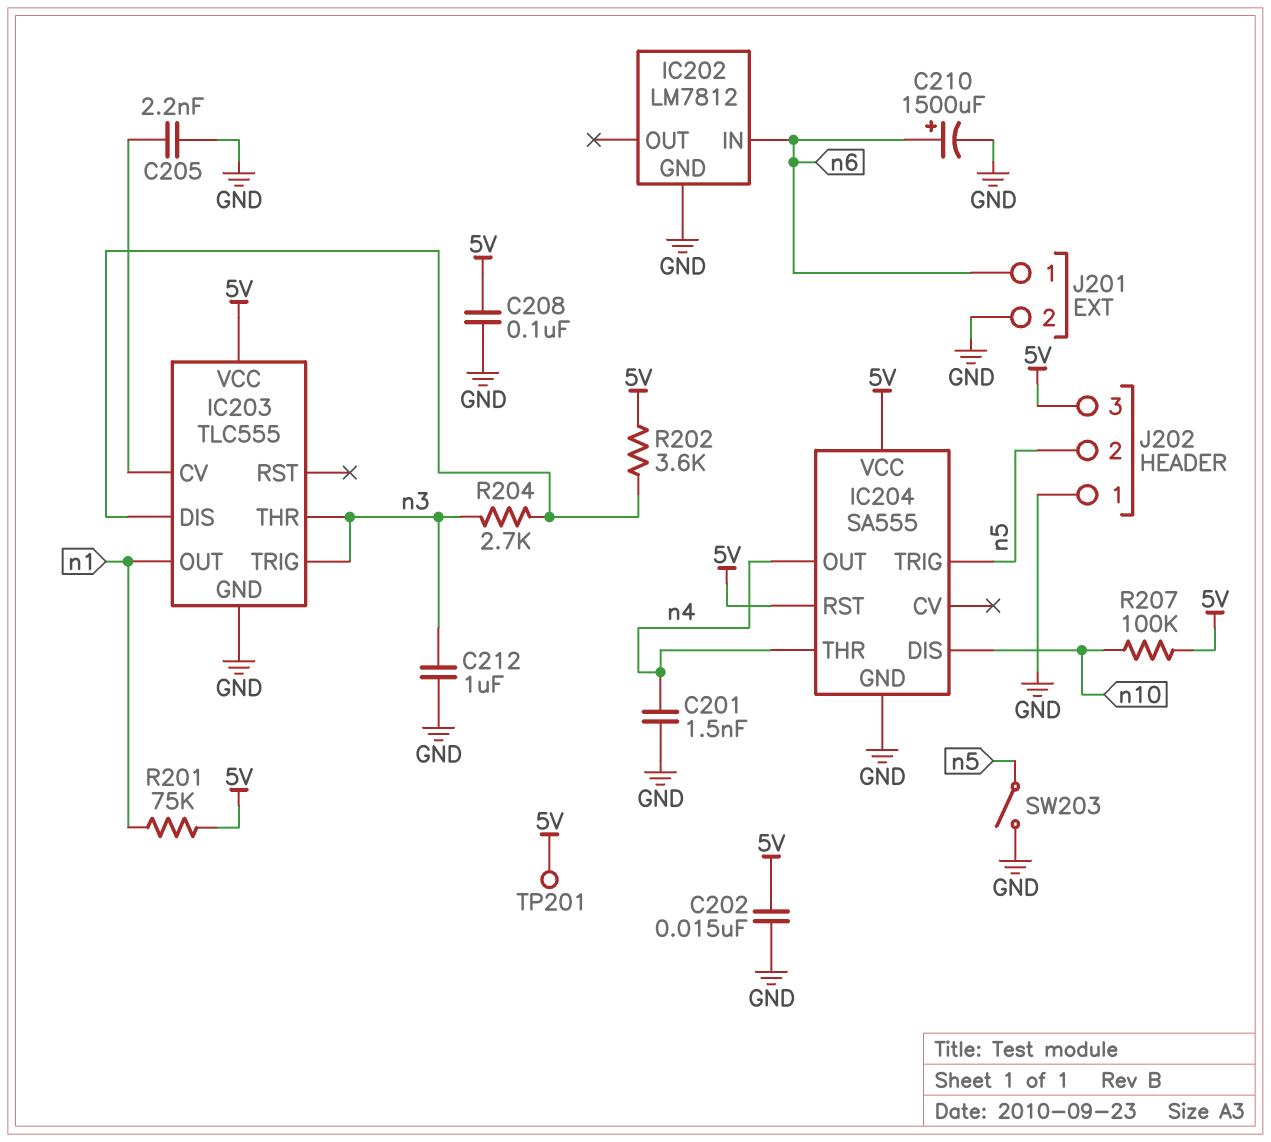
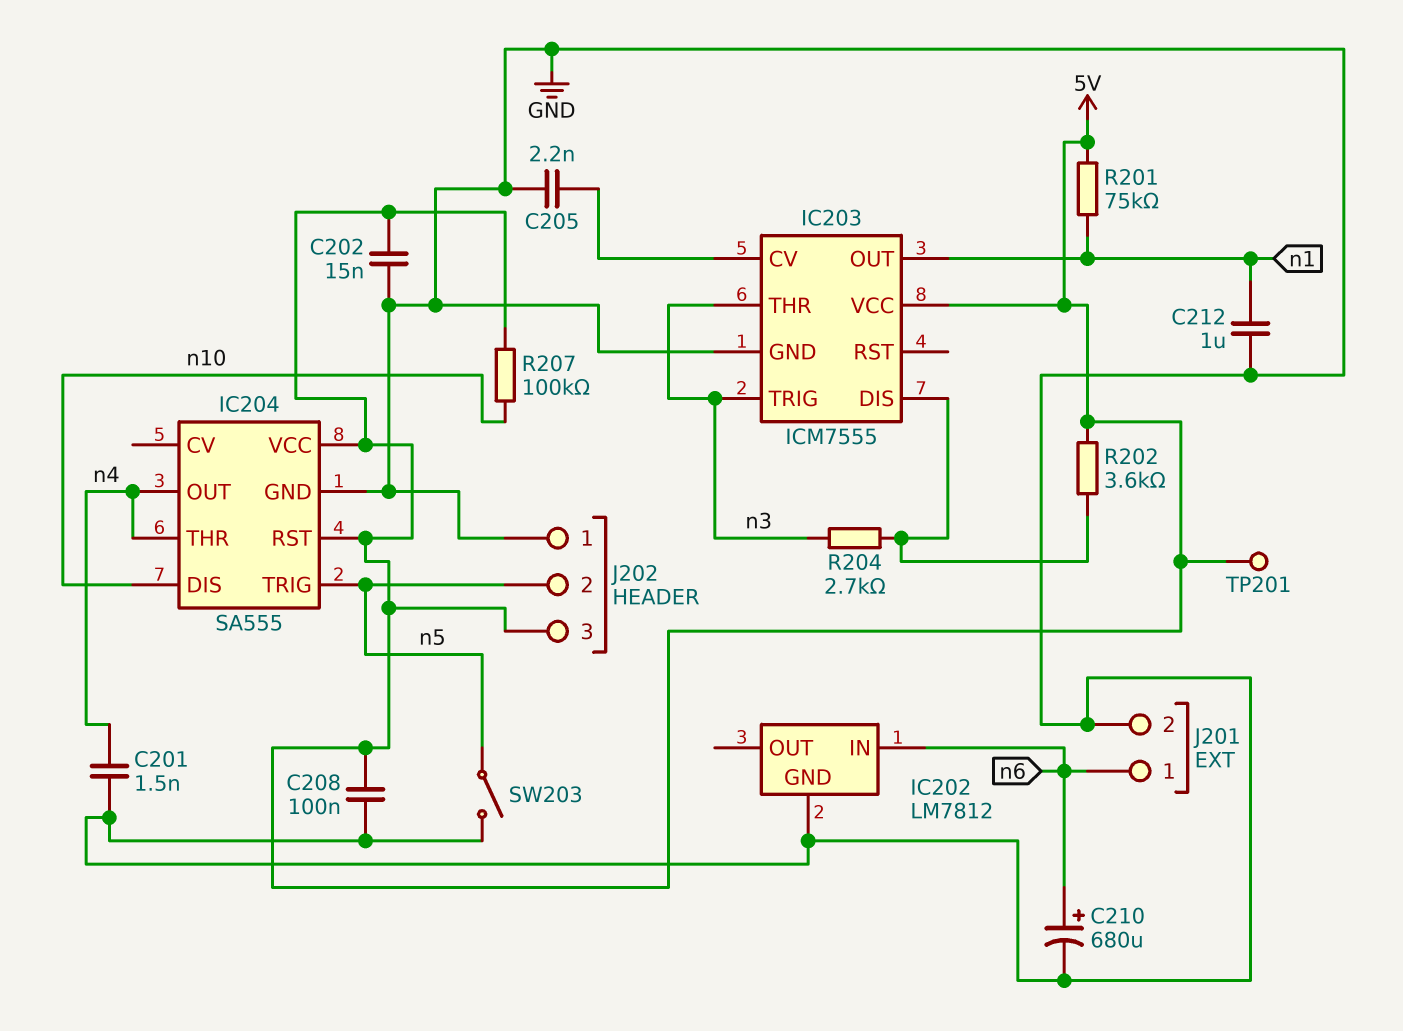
C210: 1500uF (plus n6, minus GND) -> 680uF (plus n6, minus GND)
C212: 1uF (GND, n3) -> 1uF (GND, n1)
IC203: TLC555 -> ICM7555

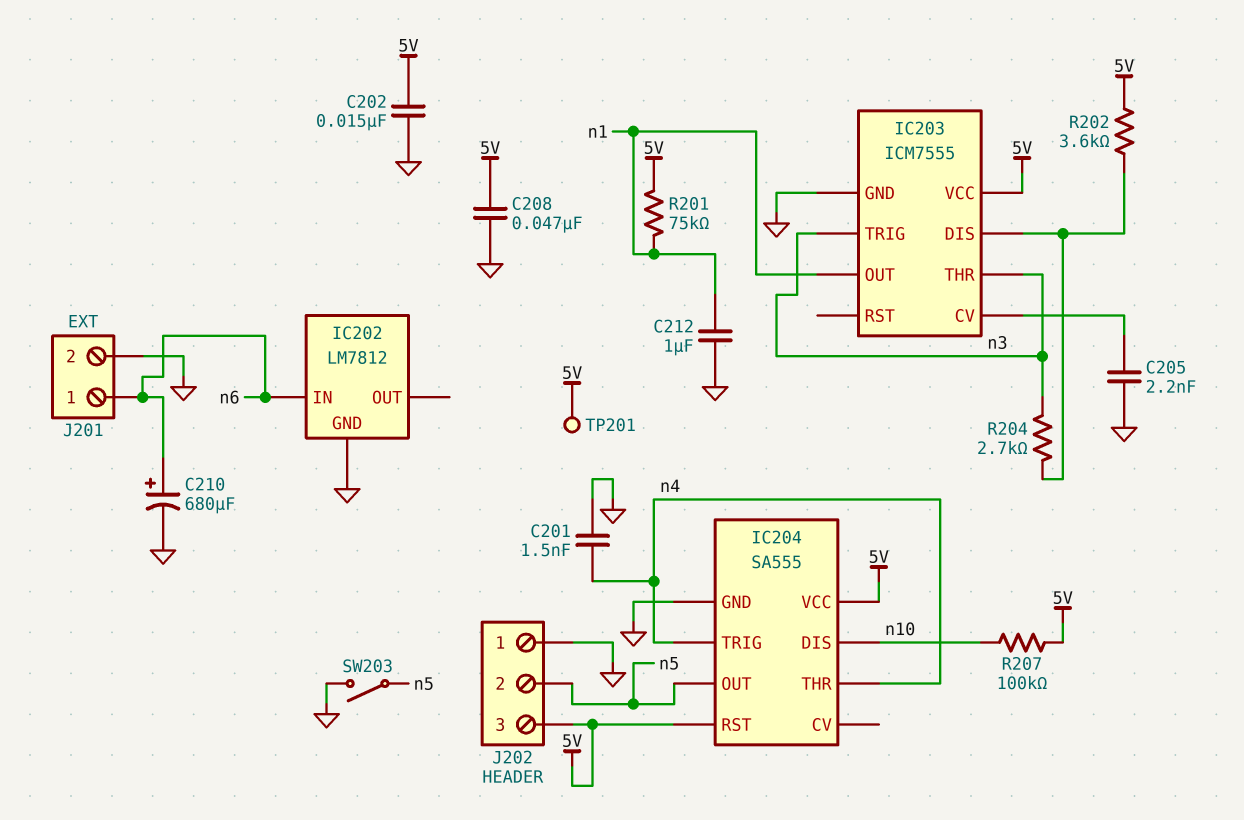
C208: 100nF (5V, GND) -> 47nF (5V, GND)
IC204 pin OUT: n4 -> n5
IC204 pin TRIG: n5 -> n4

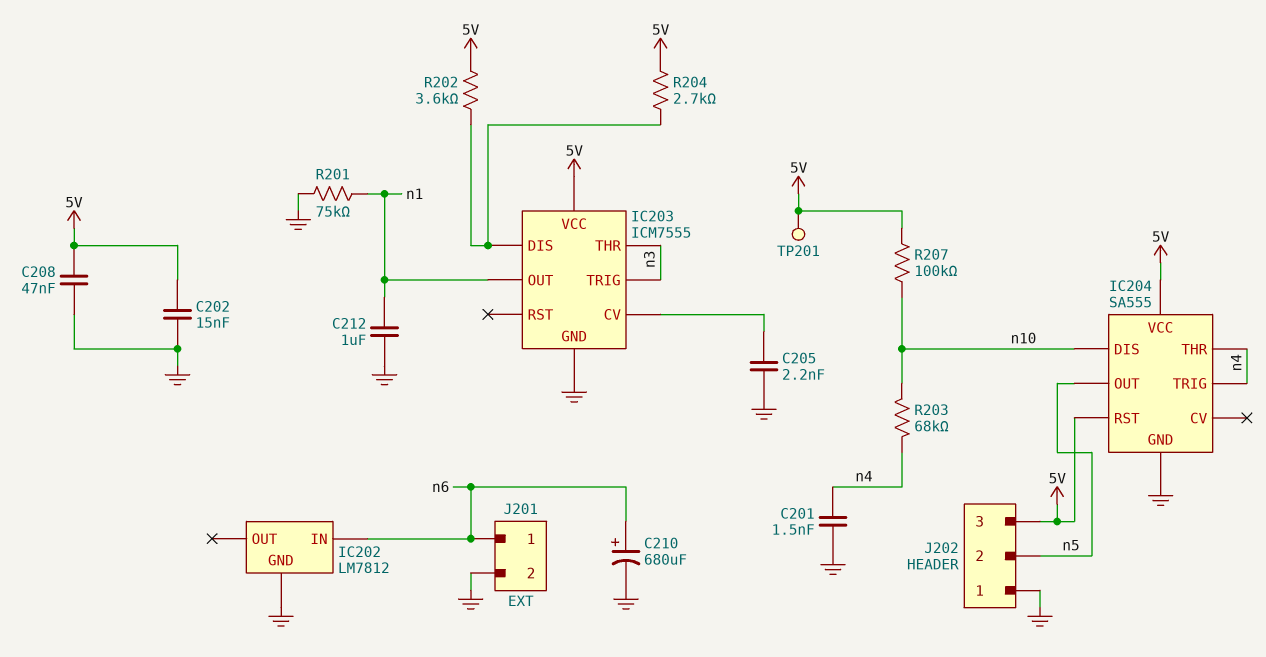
R201: 75k (5V, n1) -> 75k (GND, n1)
R203: none -> 68k (n4, n10)
R204: 2.7k (IC203/DIS, n3) -> 2.7k (5V, IC203/DIS)
SW203: switch (GND, n5) -> none

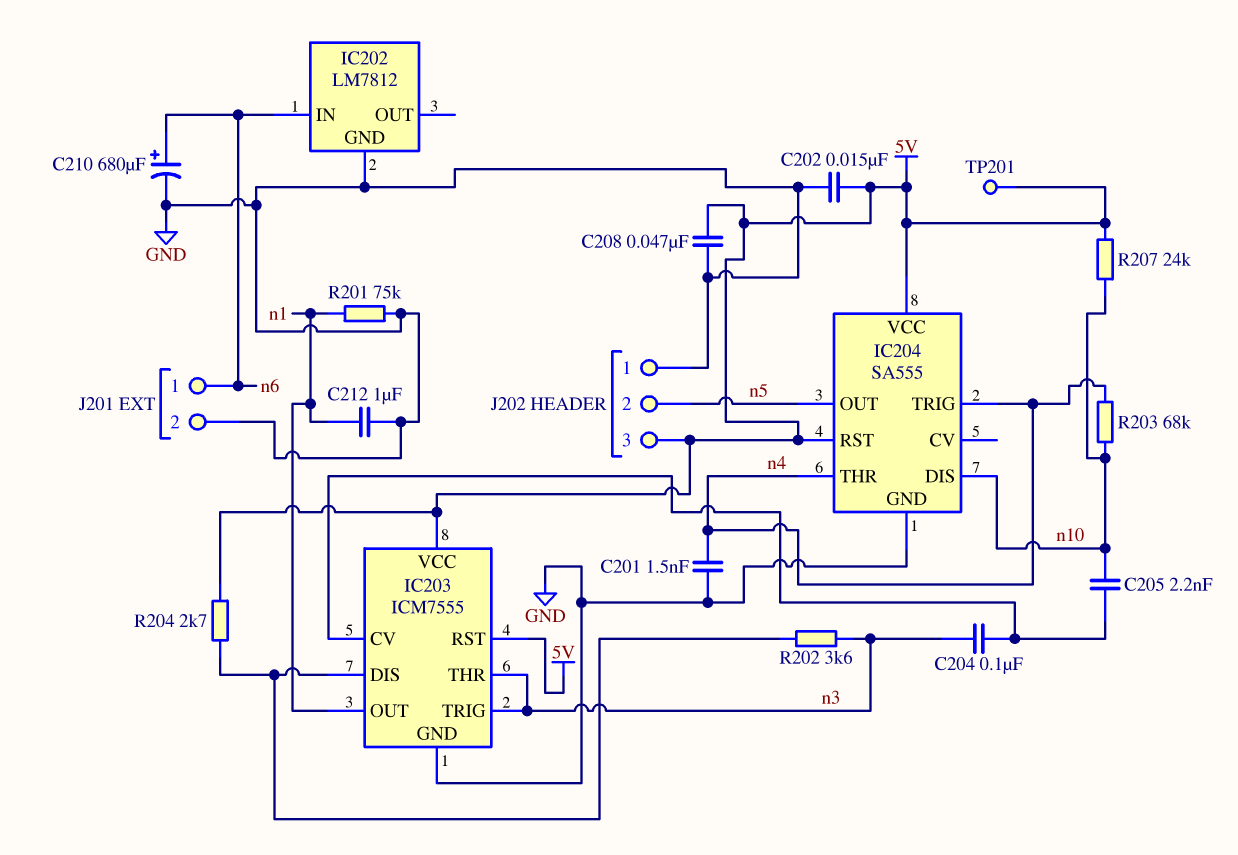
C204: none -> 100nF (IC203/CV, n3)
C205: 2.2nF (GND, IC203/CV) -> 2.2nF (IC203/CV, n10)
IC203 pin RST: none -> 5V
R202: 3.6k (5V, IC203/DIS) -> 3.6k (IC203/DIS, n3)
R207: 100k (5V, n10) -> 24k (5V, n10)

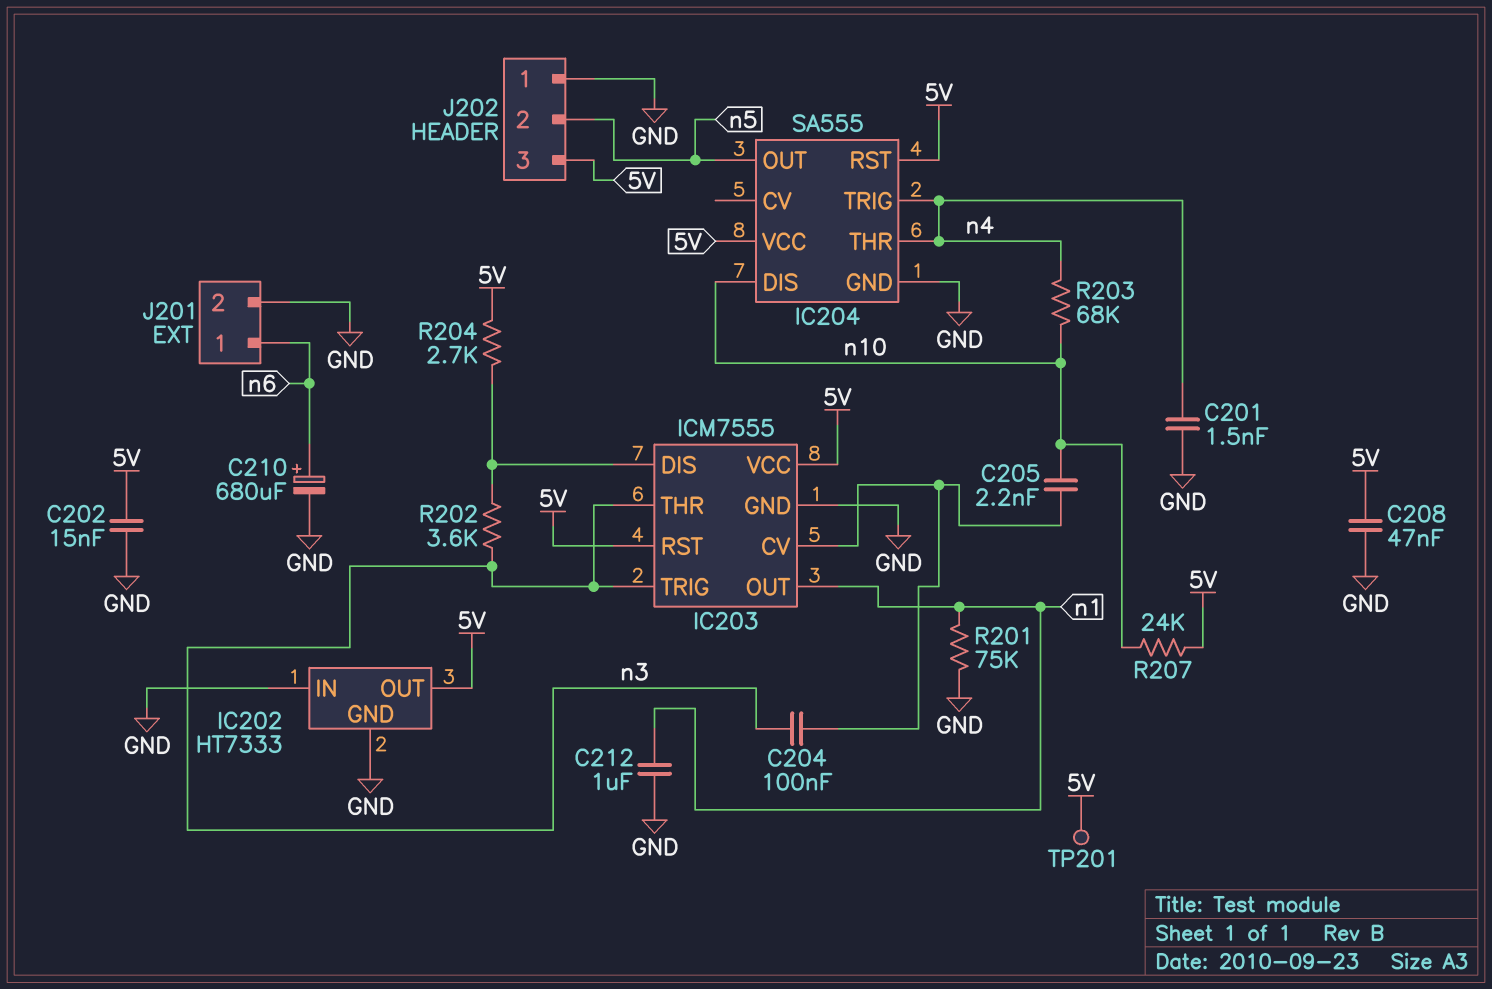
IC202: LM7812 -> HT7333
IC202 pin IN: n6 -> GND
IC202 pin OUT: none -> 5V

